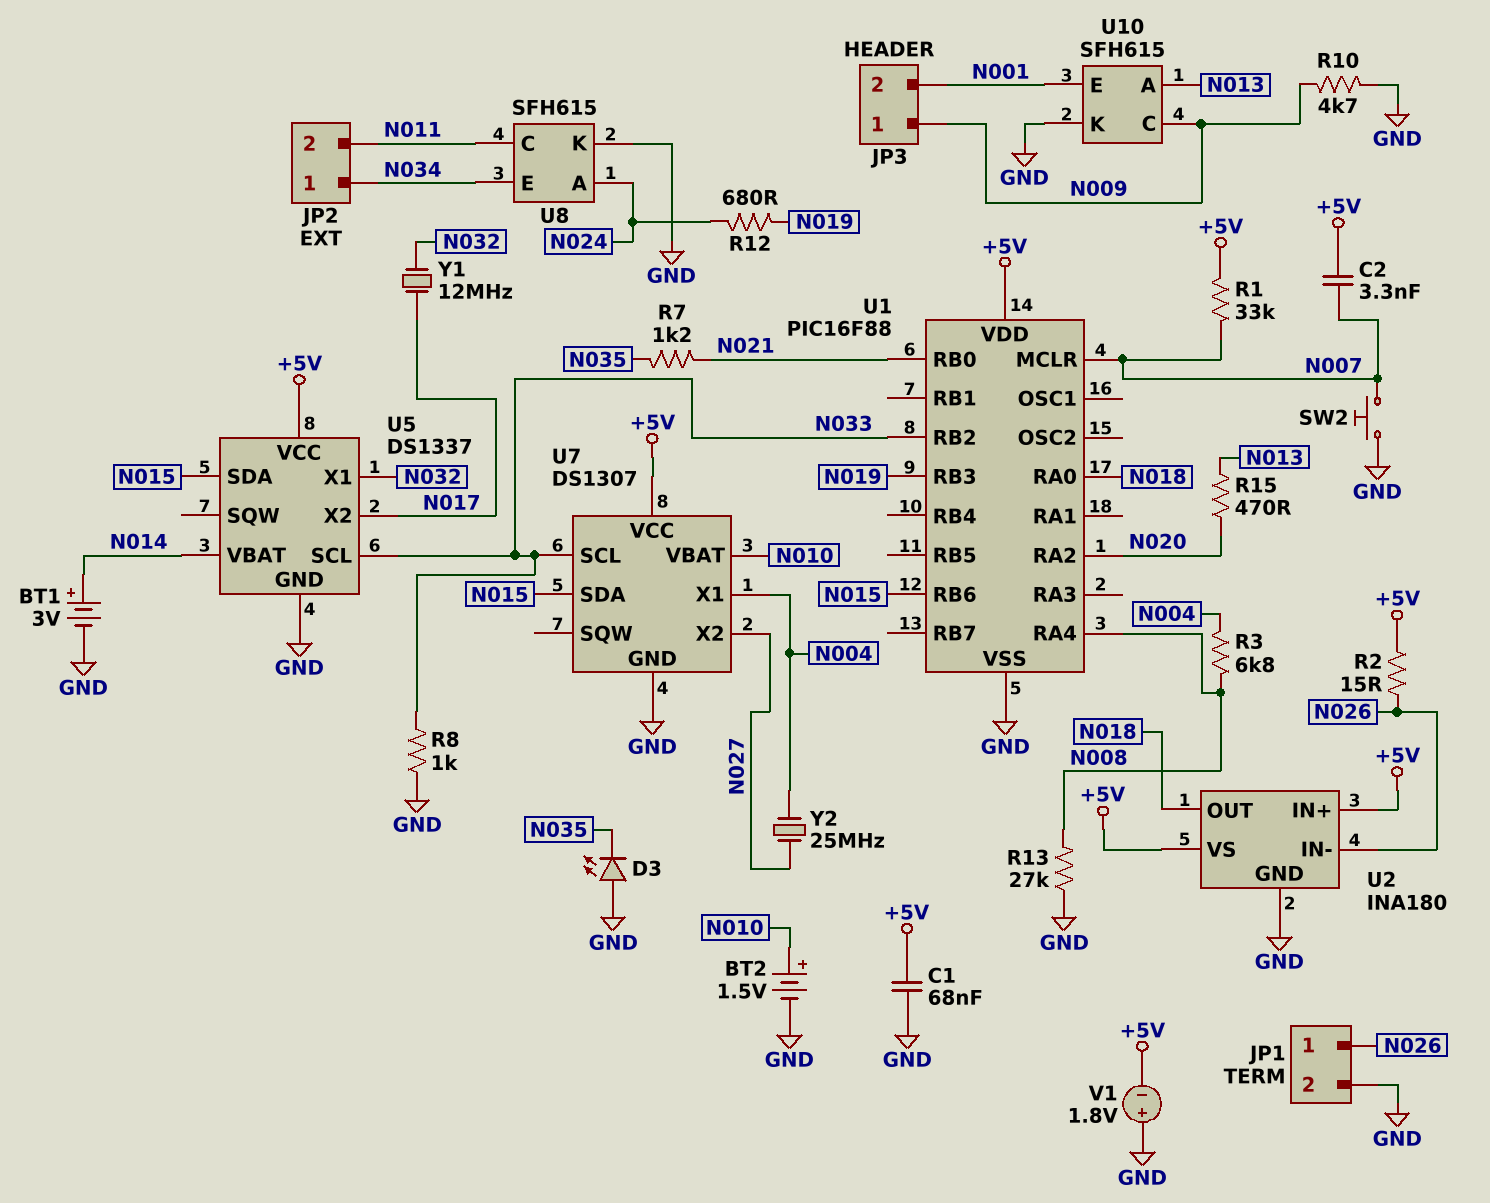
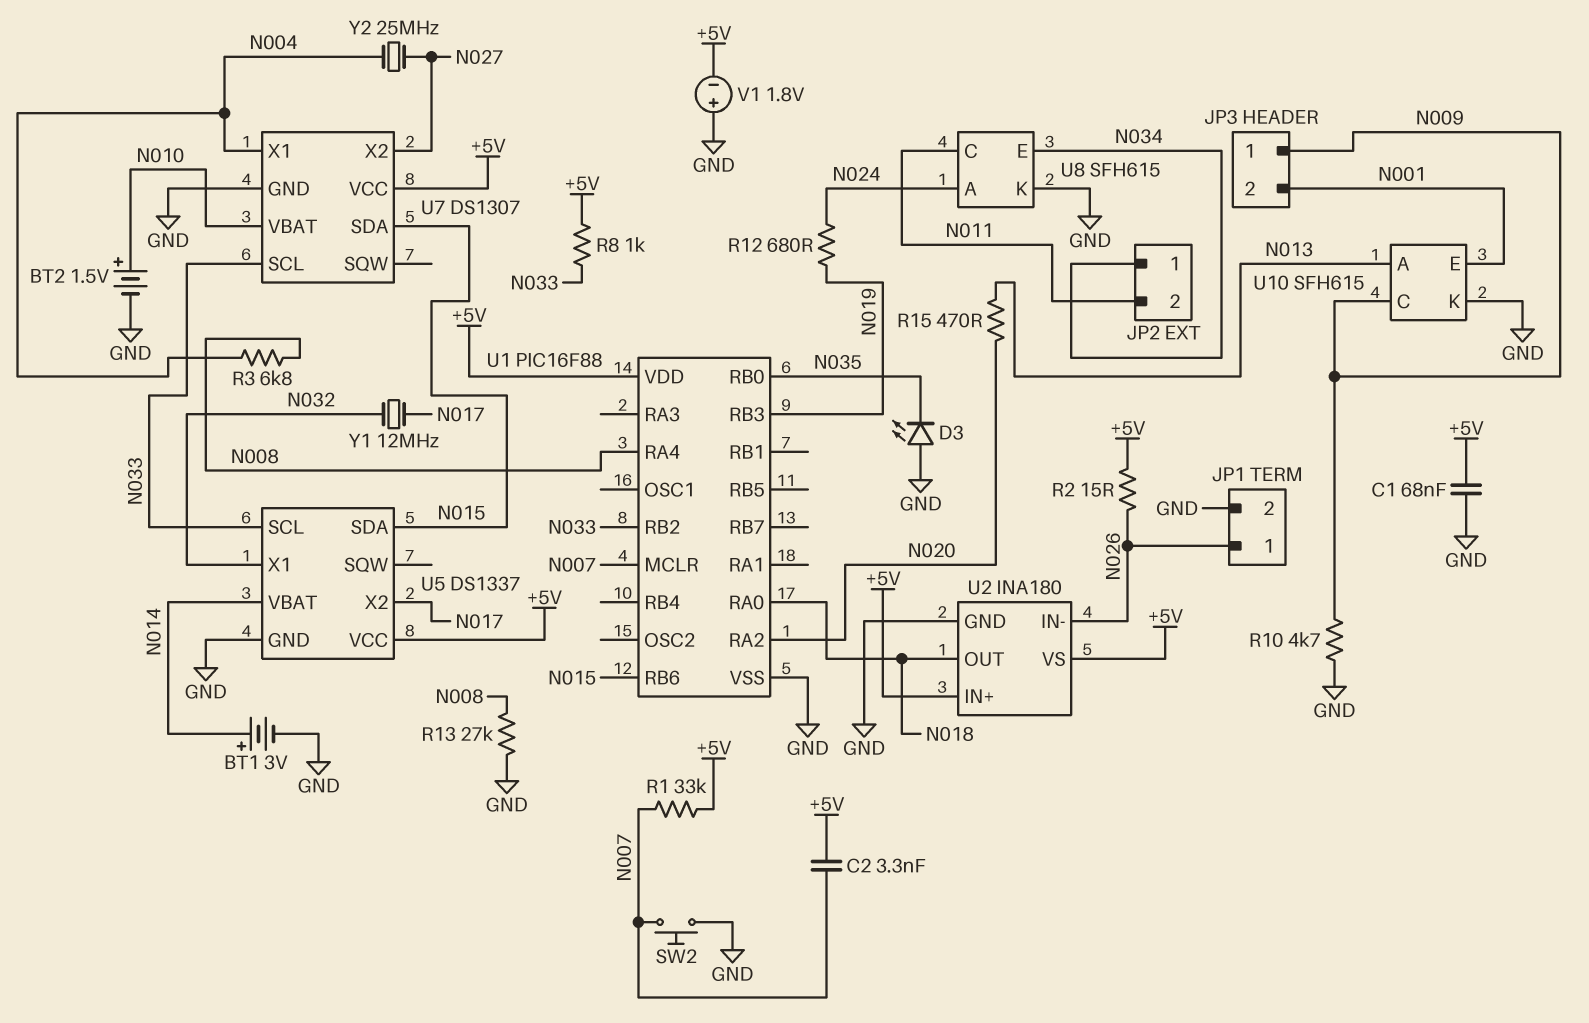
R7: 1.2k (N021, N035) -> none
R8: 1k (GND, N033) -> 1k (+5V, N033)
U1 pin RB0: N021 -> N035

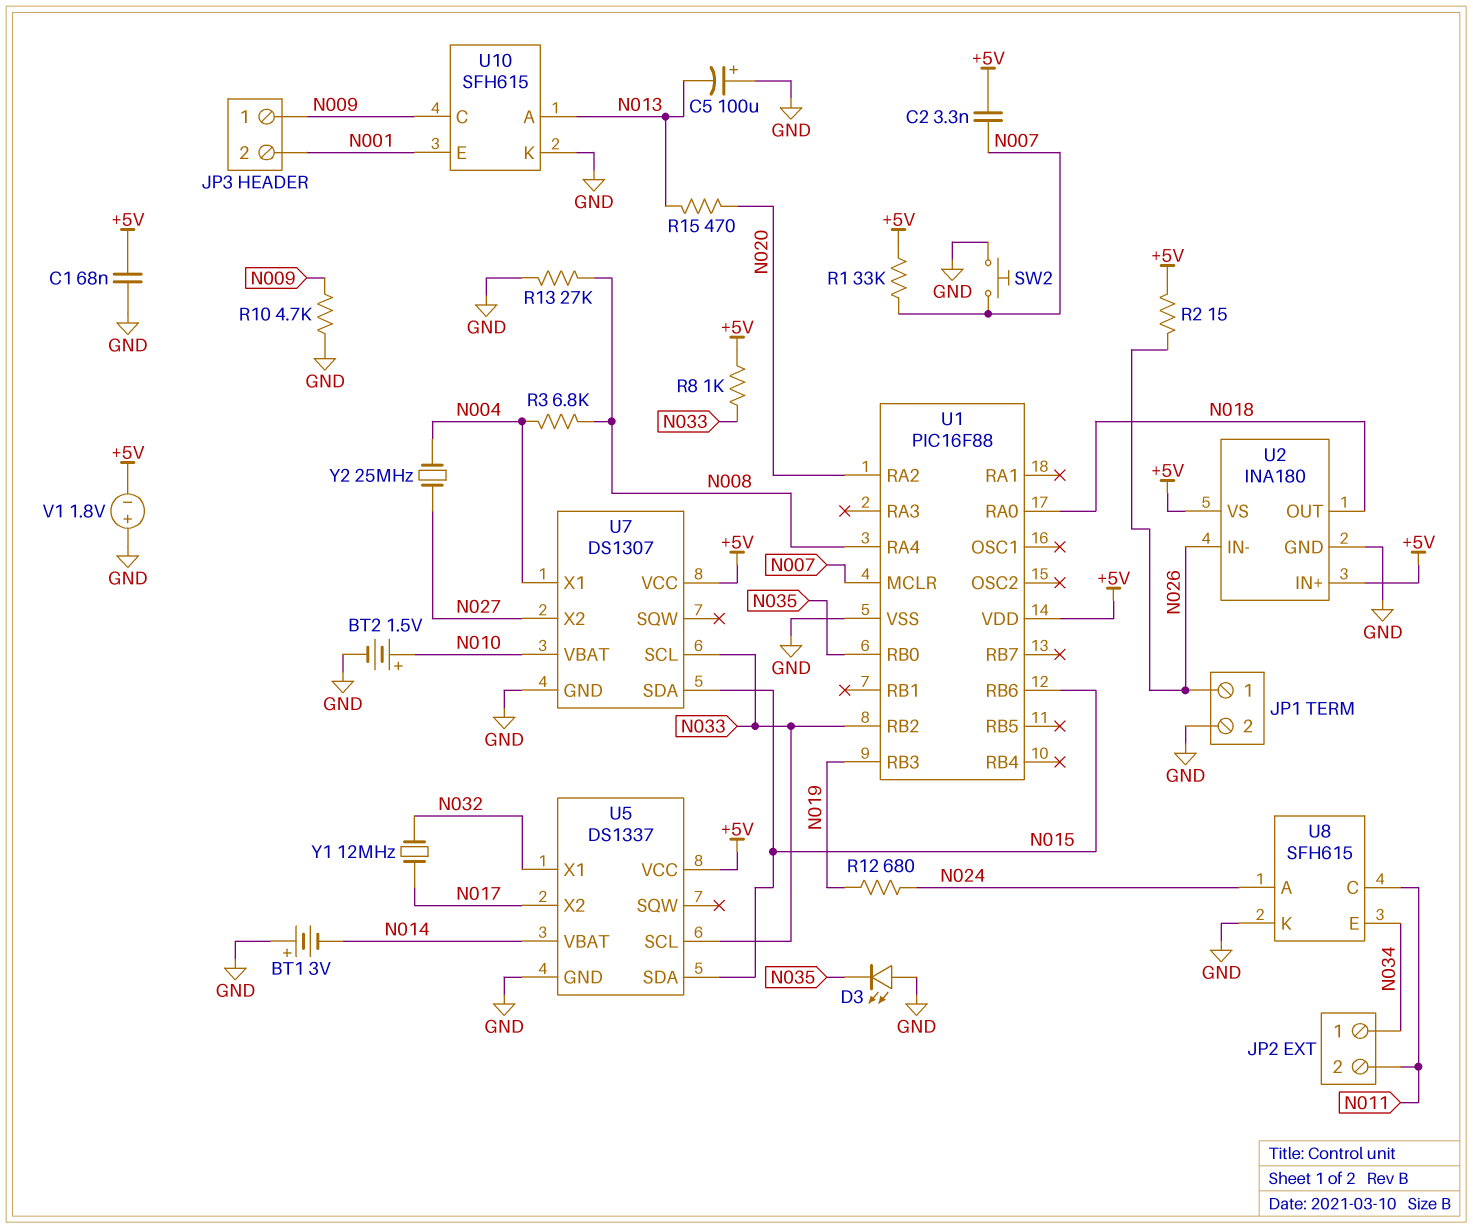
BT1: 3V (plus N014, minus GND) -> 3V (plus GND, minus N014)
C5: none -> 100uF (plus GND, minus N013)

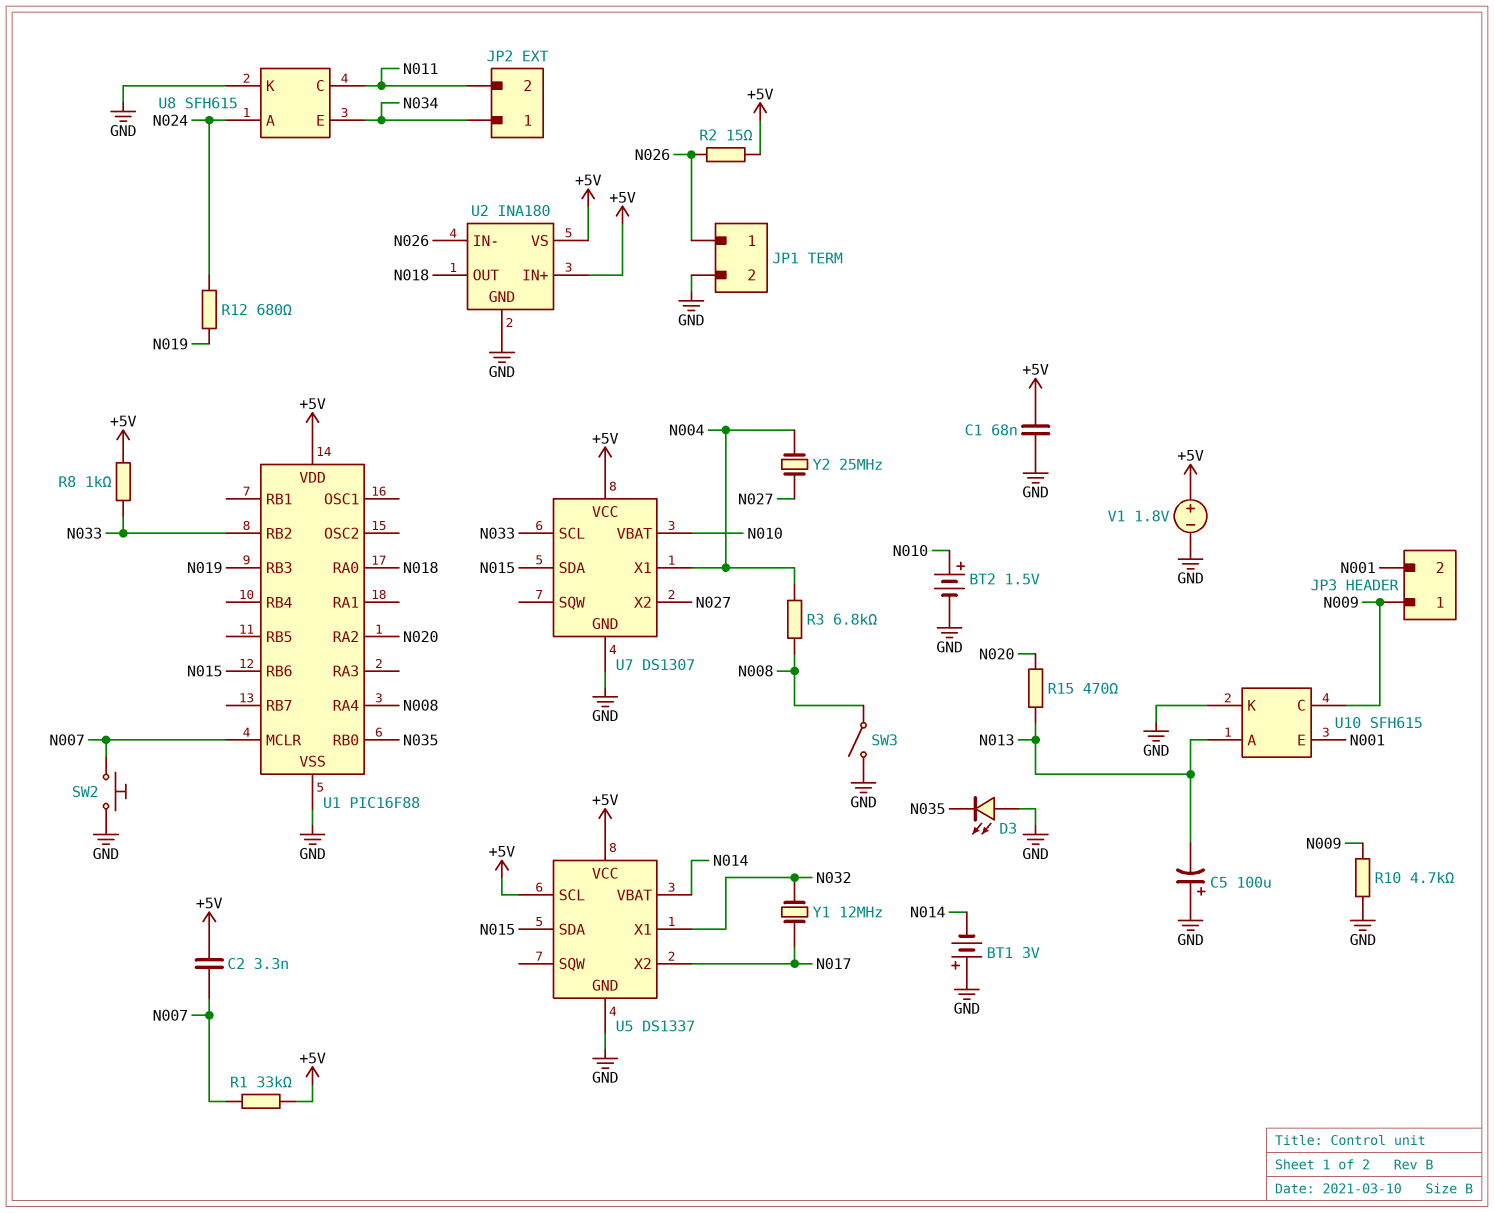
R13: 27k (GND, N008) -> none
SW3: none -> switch (GND, N008)
U5 pin SCL: N033 -> +5V
V1: 1.8V (plus GND, minus +5V) -> 1.8V (plus +5V, minus GND)

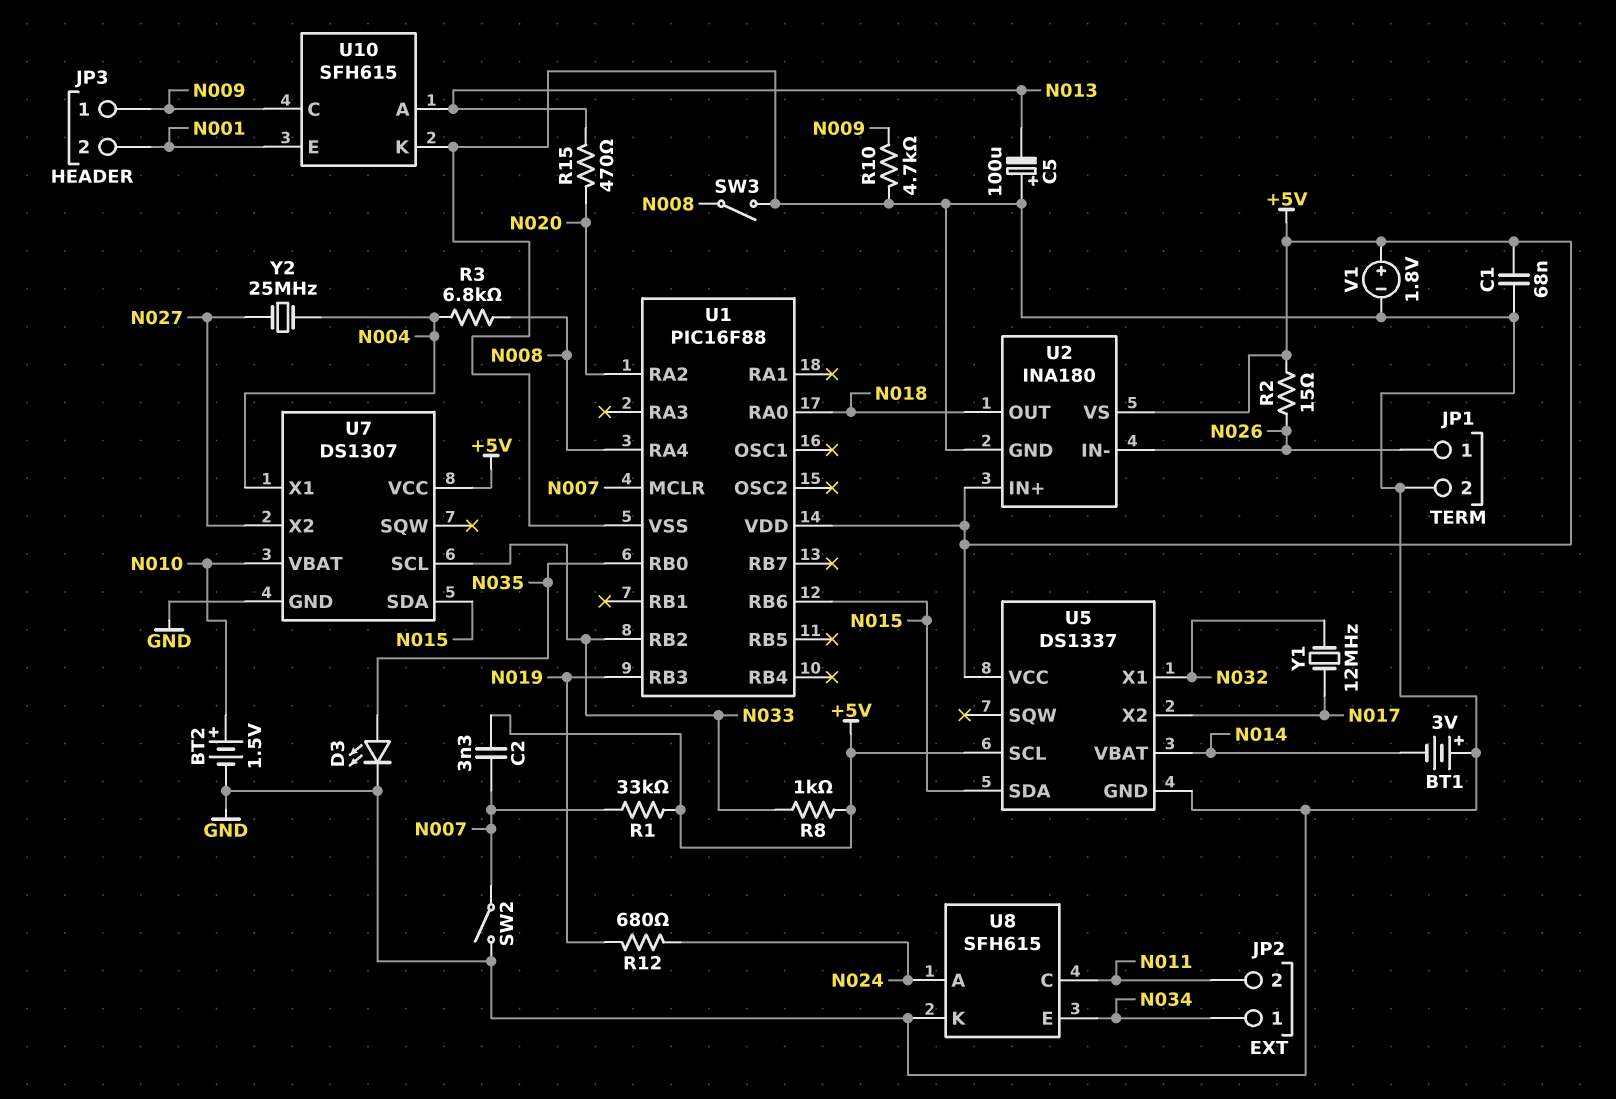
D3: LED (A GND, K N035) -> LED (A N035, K GND)
SW2: button (GND, N007) -> switch (GND, N007)

